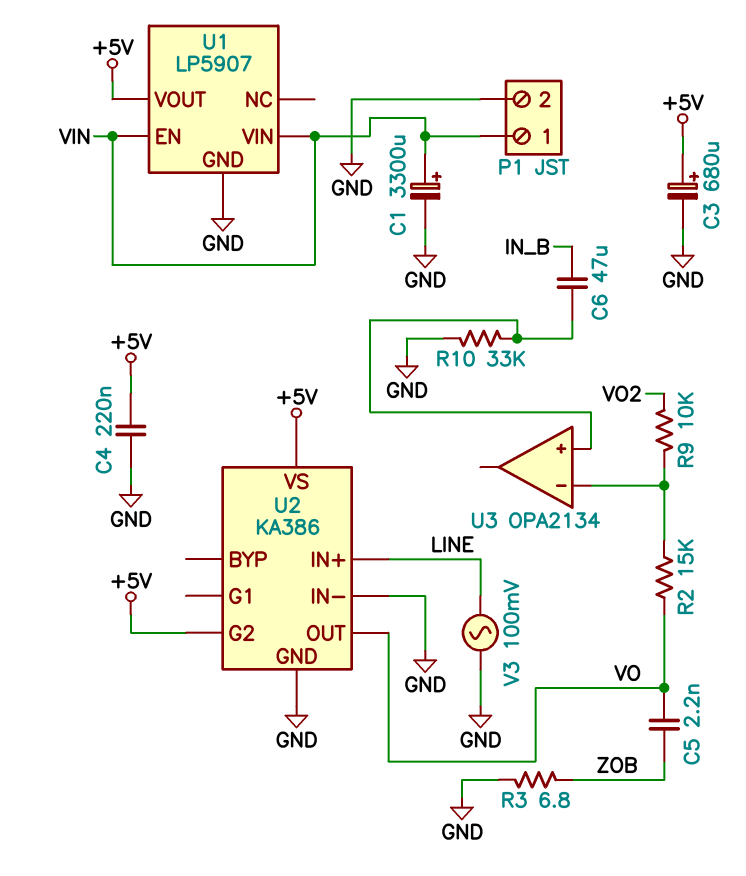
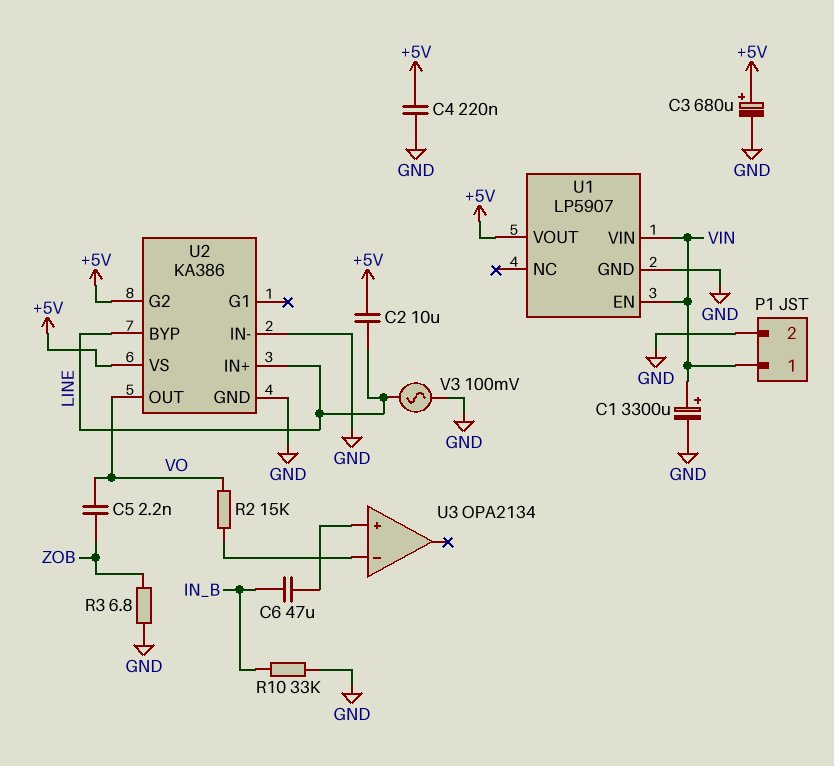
C2: none -> 10uF (+5V, LINE)
R9: 10k (U3/in-, VO2) -> none
R10: 33k (GND, U3/in+) -> 33k (GND, IN_B)
U2 pin BYP: none -> LINE

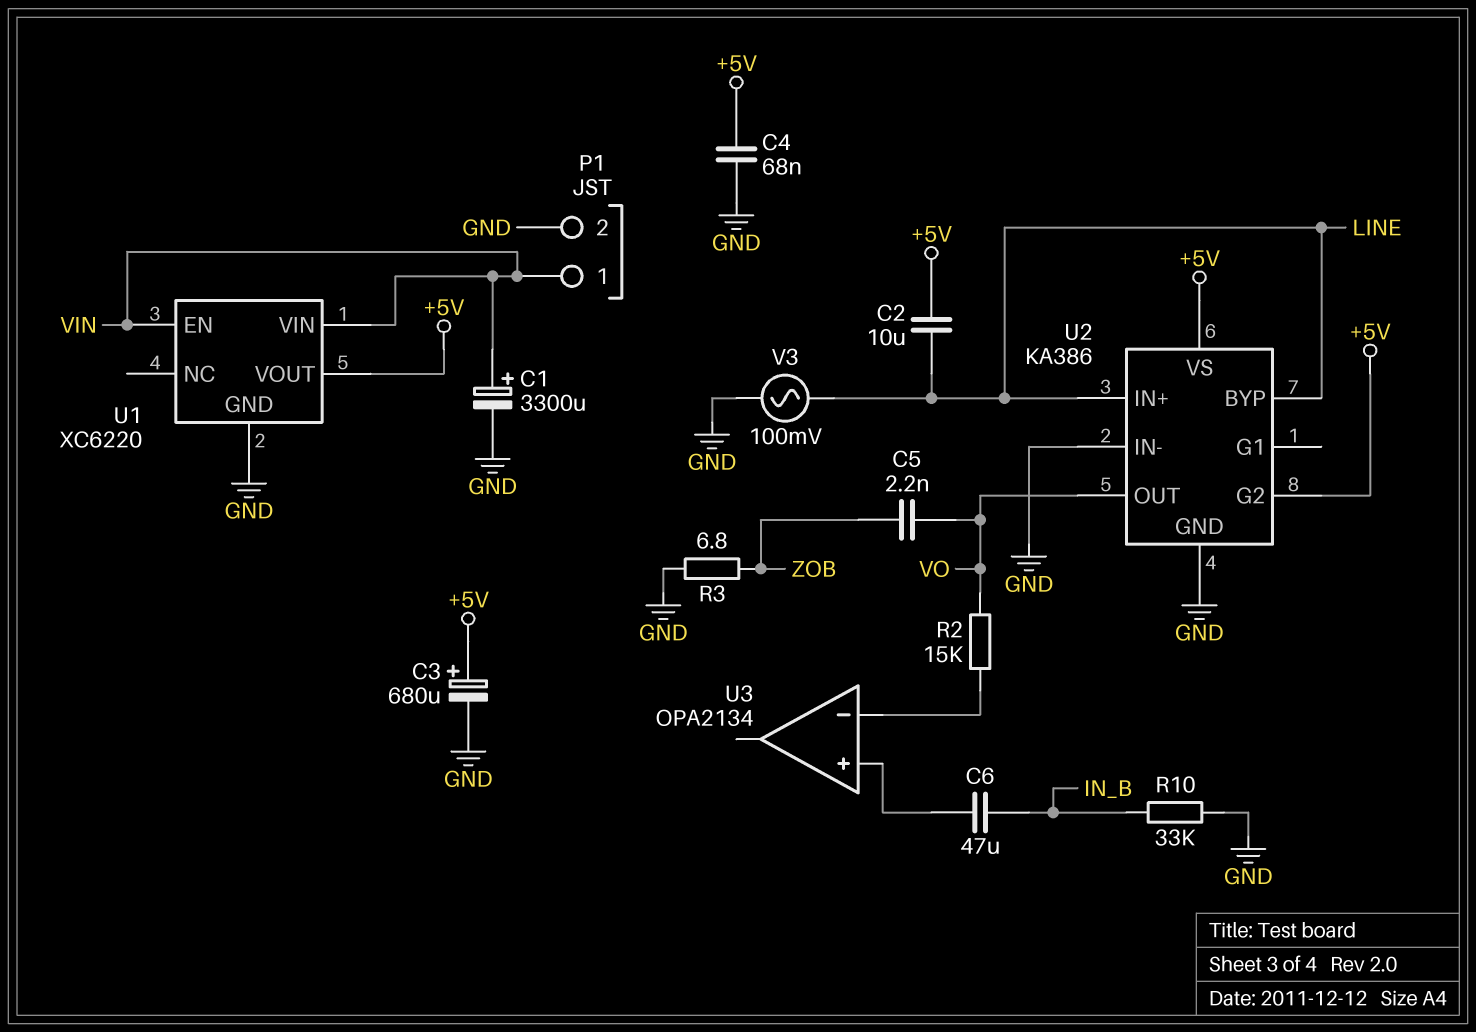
C4: 220nF (+5V, GND) -> 68nF (+5V, GND)
U1: LP5907 -> XC6220

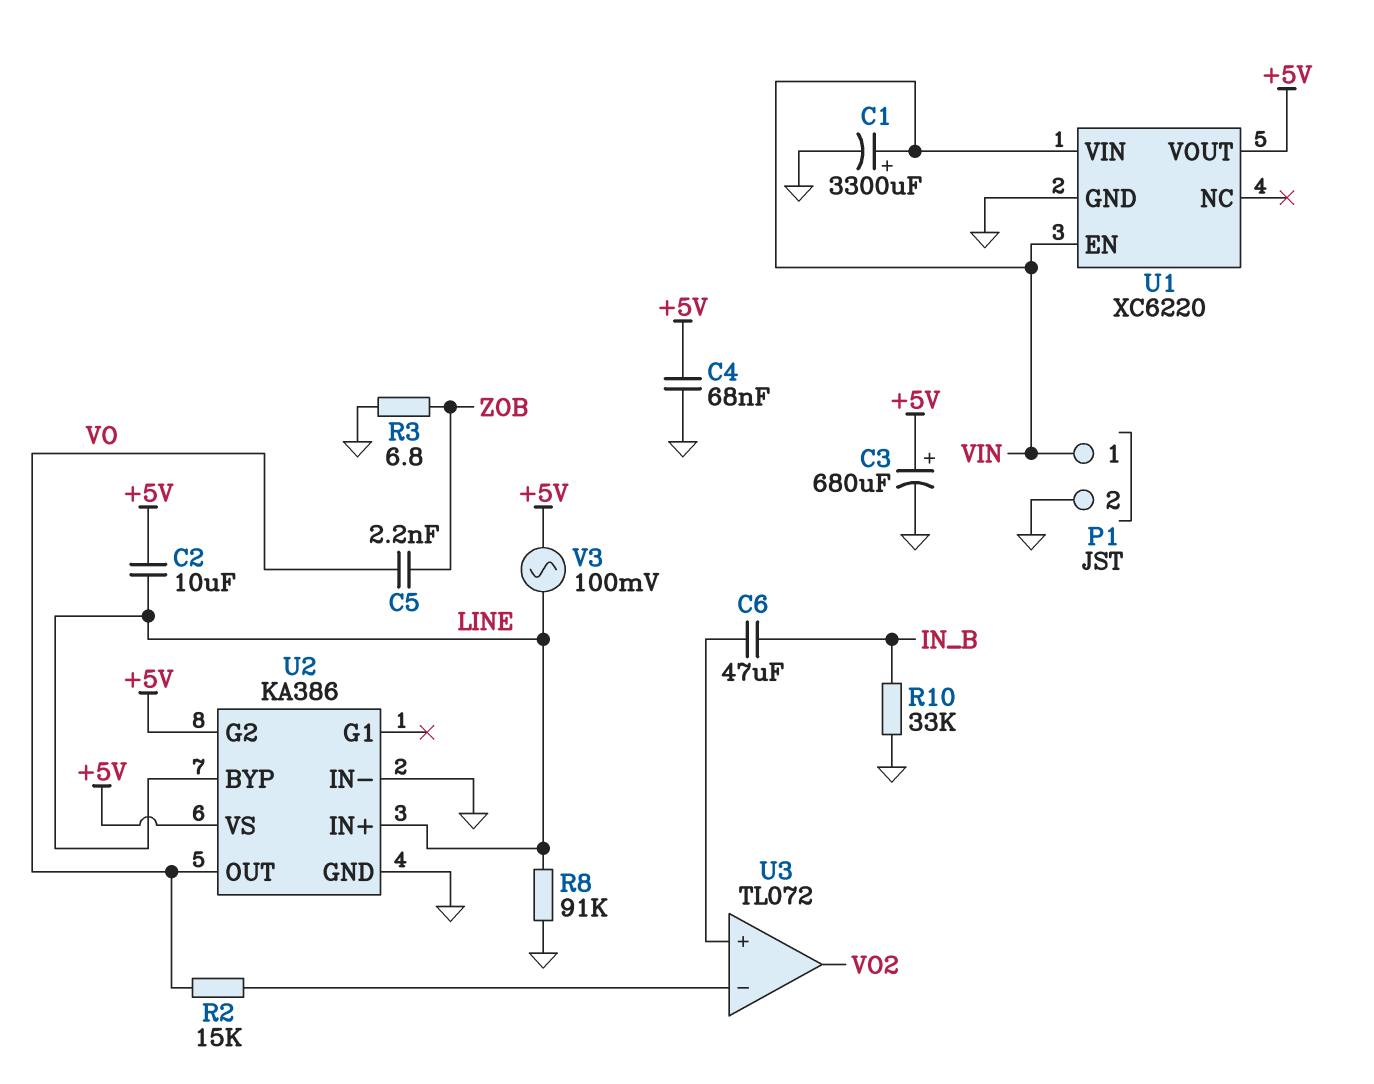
R8: none -> 91k (GND, LINE)
U3: OPA2134 -> TL072
U3 pin out: none -> VO2
V3: AC 100mV (GND, LINE) -> AC 100mV (+5V, LINE)

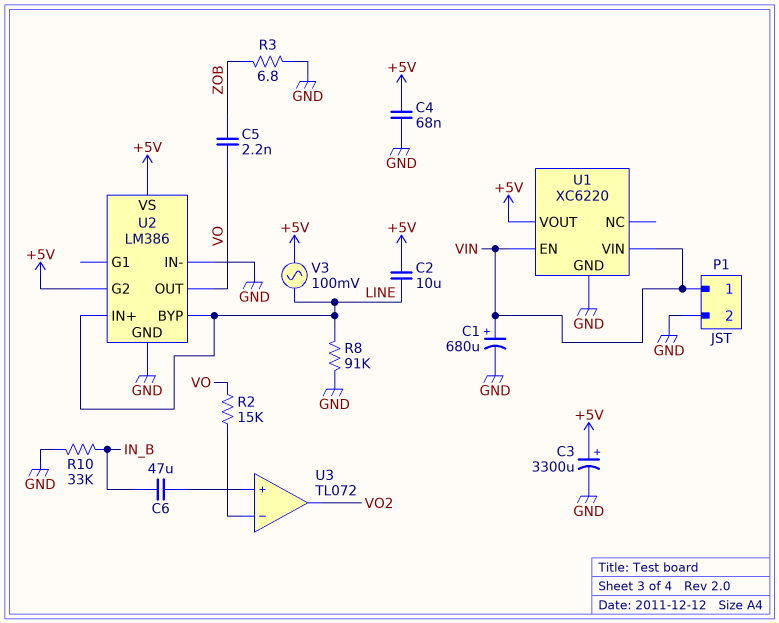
C1: 3300uF (plus VIN, minus GND) -> 680uF (plus VIN, minus GND)
C3: 680uF (plus +5V, minus GND) -> 3300uF (plus +5V, minus GND)
U2: KA386 -> LM386

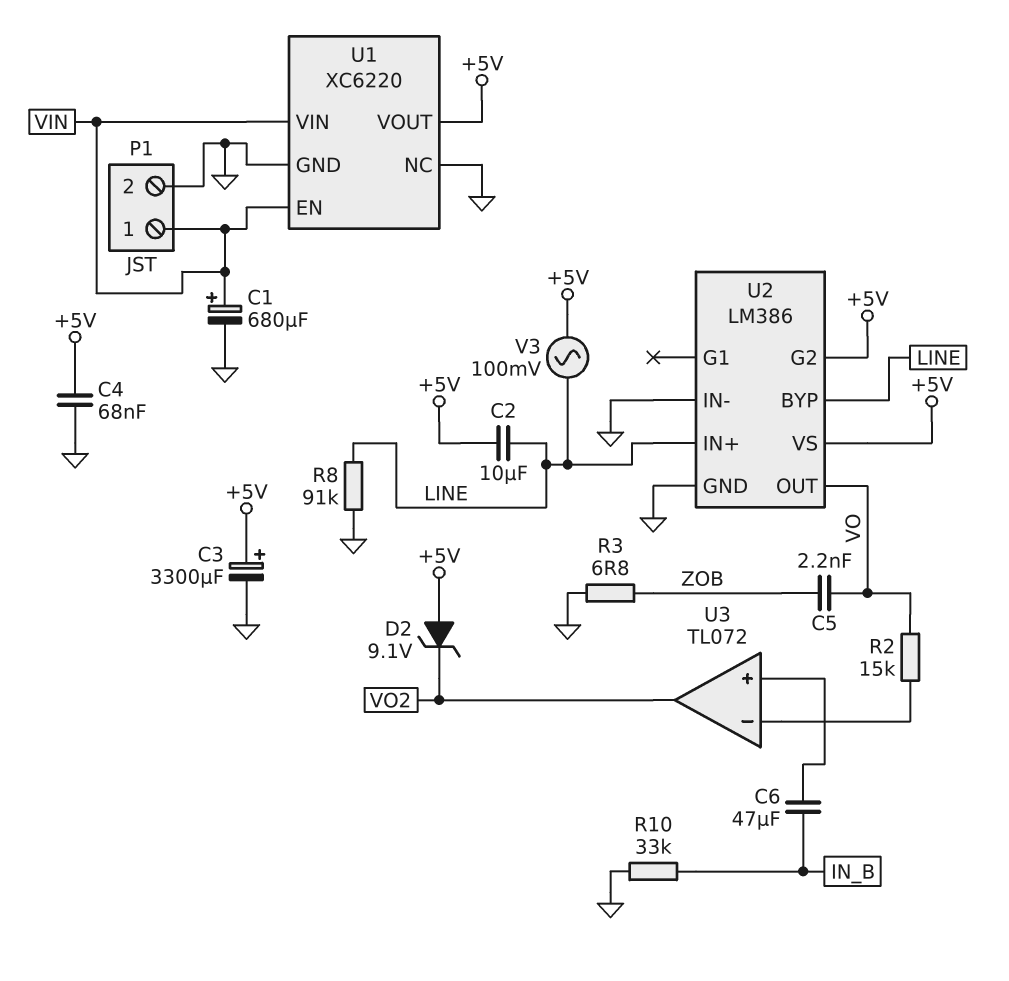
D2: none -> zener 9.1V (A +5V, K VO2)
U1 pin NC: none -> GND

